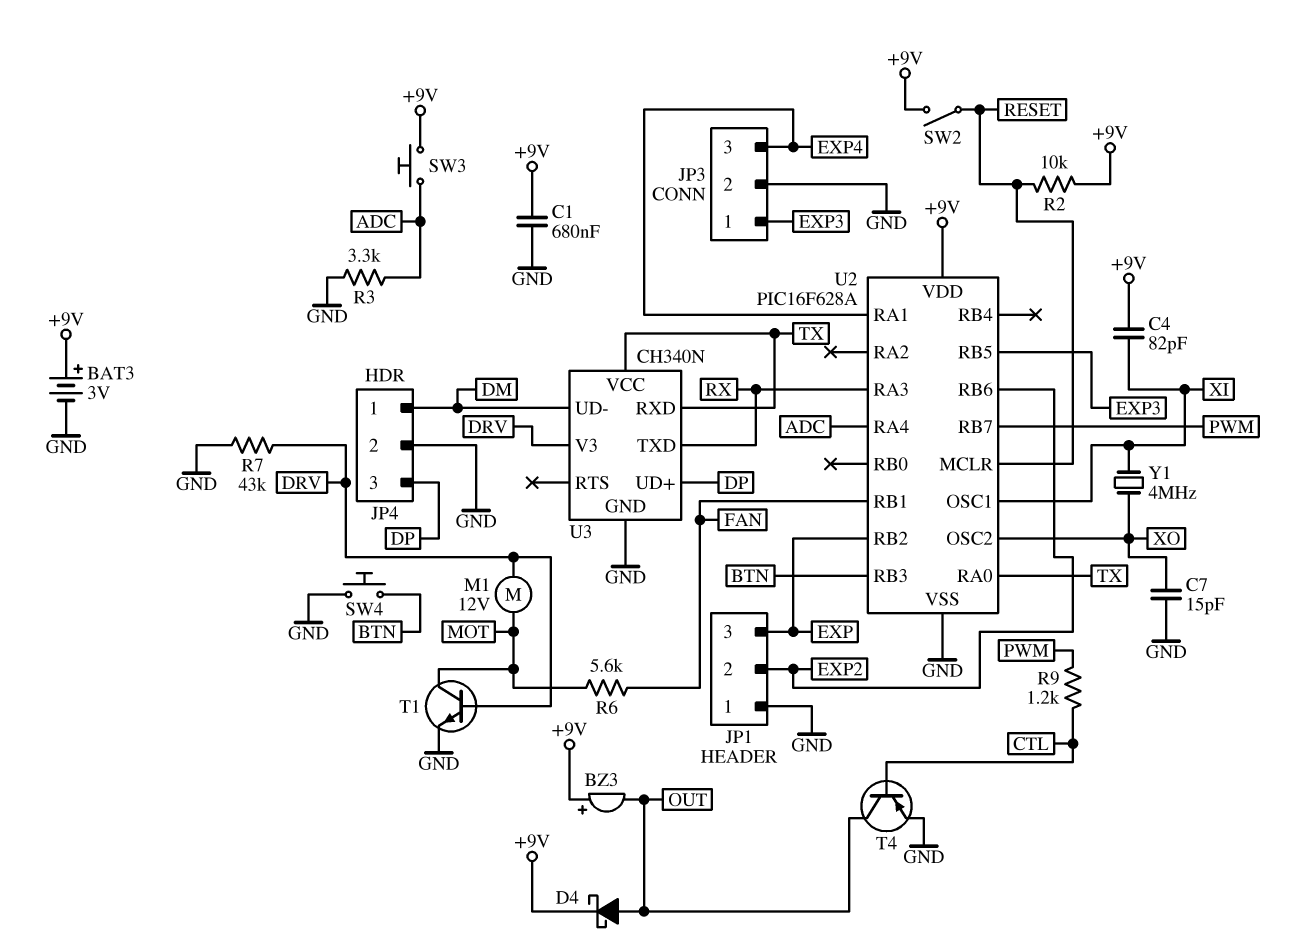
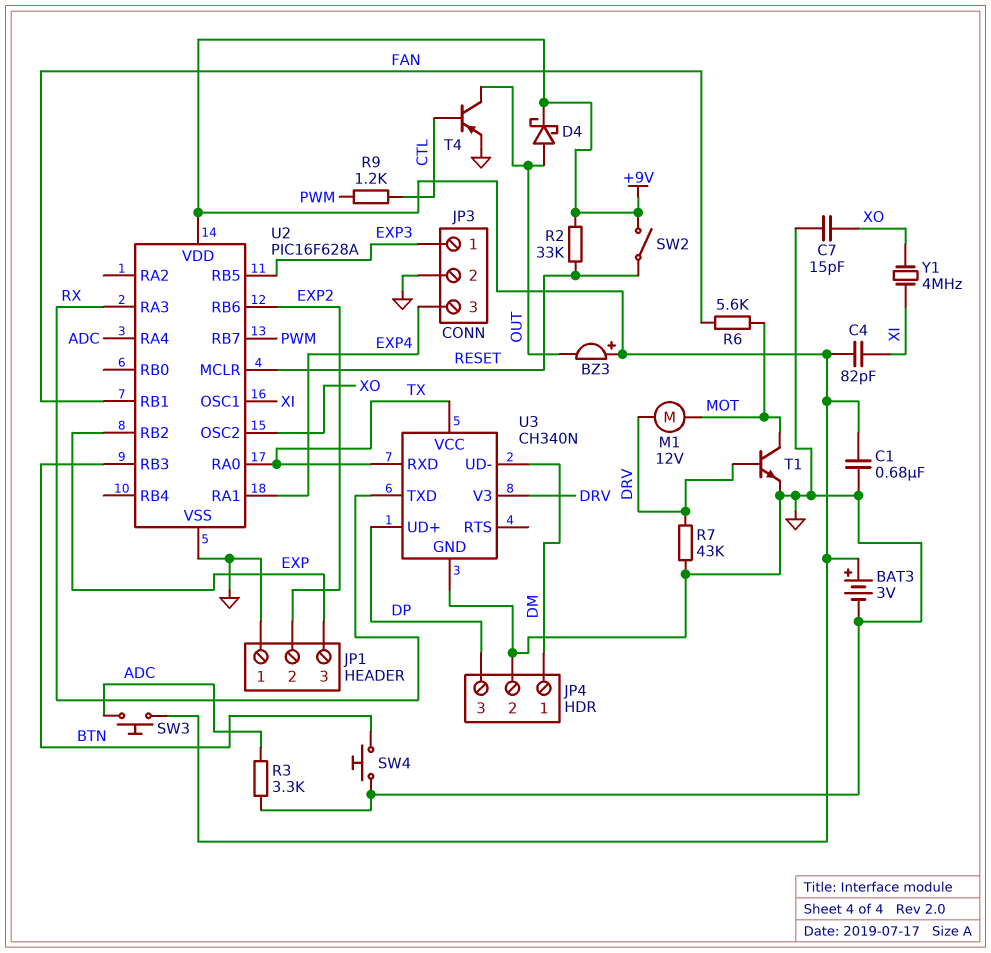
R2: 10k (+9V, RESET) -> 33k (+9V, RESET)

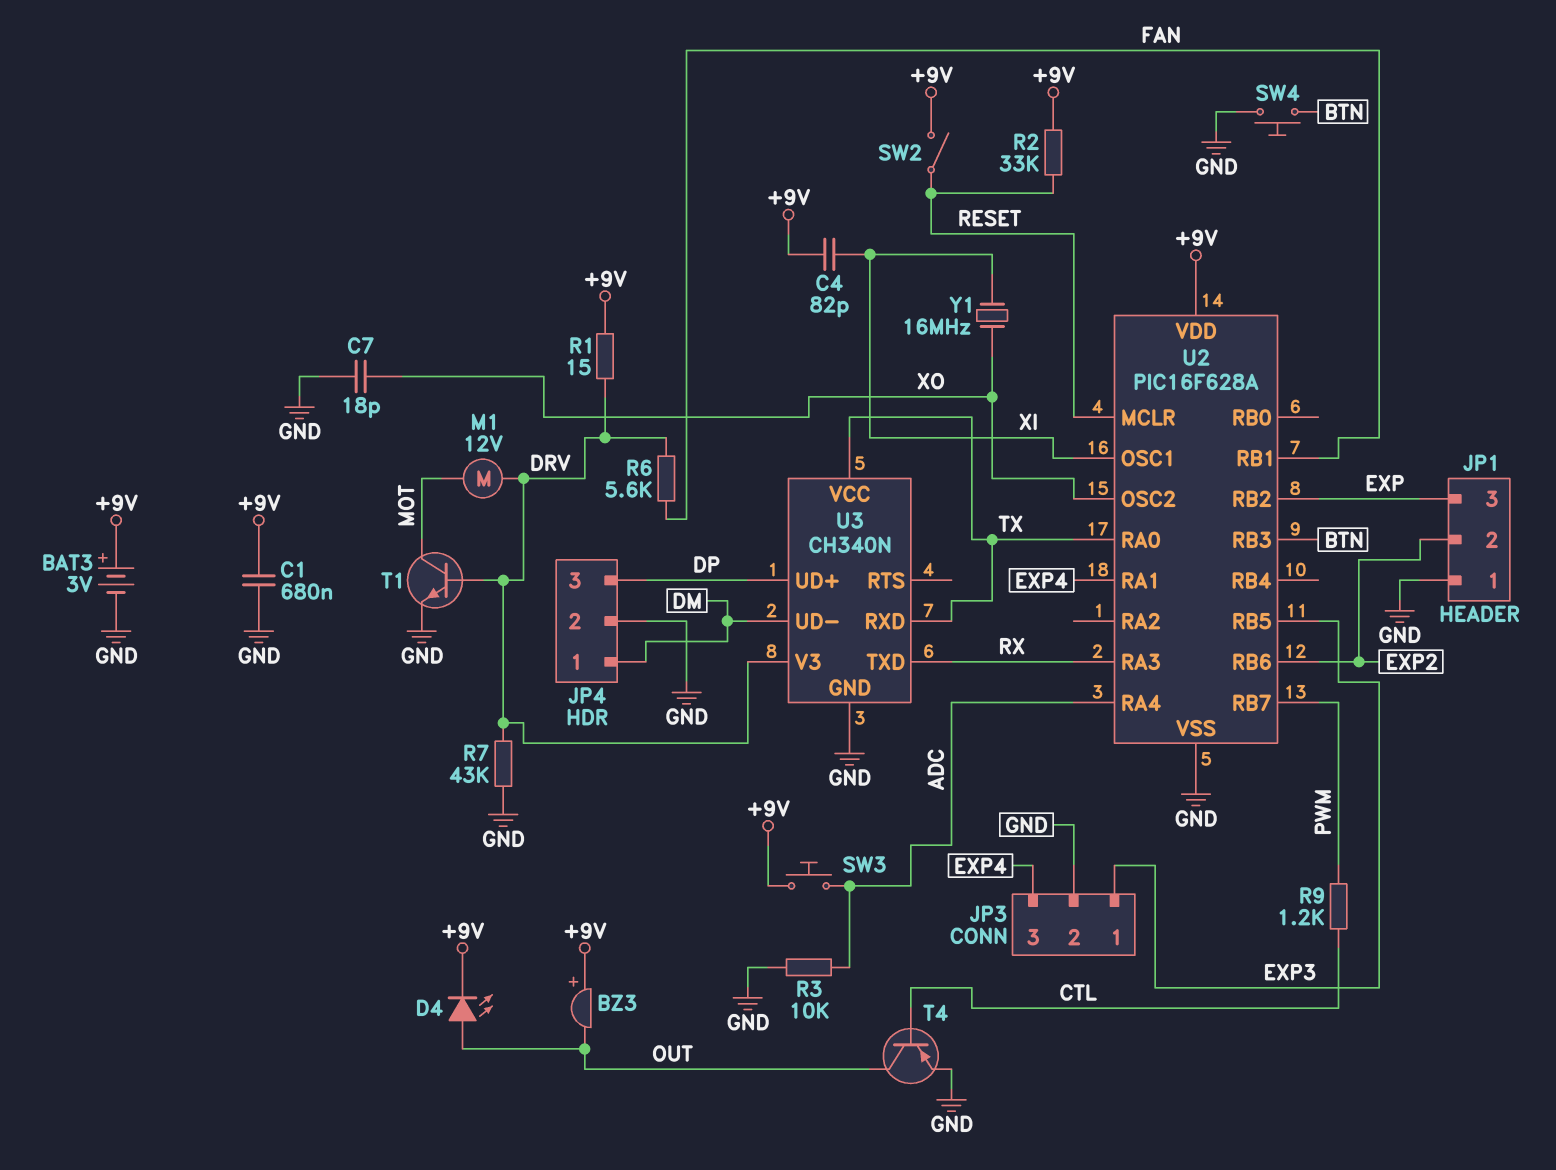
C7: 15pF (GND, XO) -> 18pF (GND, XO)
D4: schottky (A OUT, K +9V) -> LED (A OUT, K +9V)
R1: none -> 15 (+9V, DRV)
R3: 3.3k (ADC, GND) -> 10k (ADC, GND)
R6: 5.6k (FAN, MOT) -> 5.6k (DRV, FAN)
Y1: 4MHz (XI, XO) -> 16MHz (XI, XO)

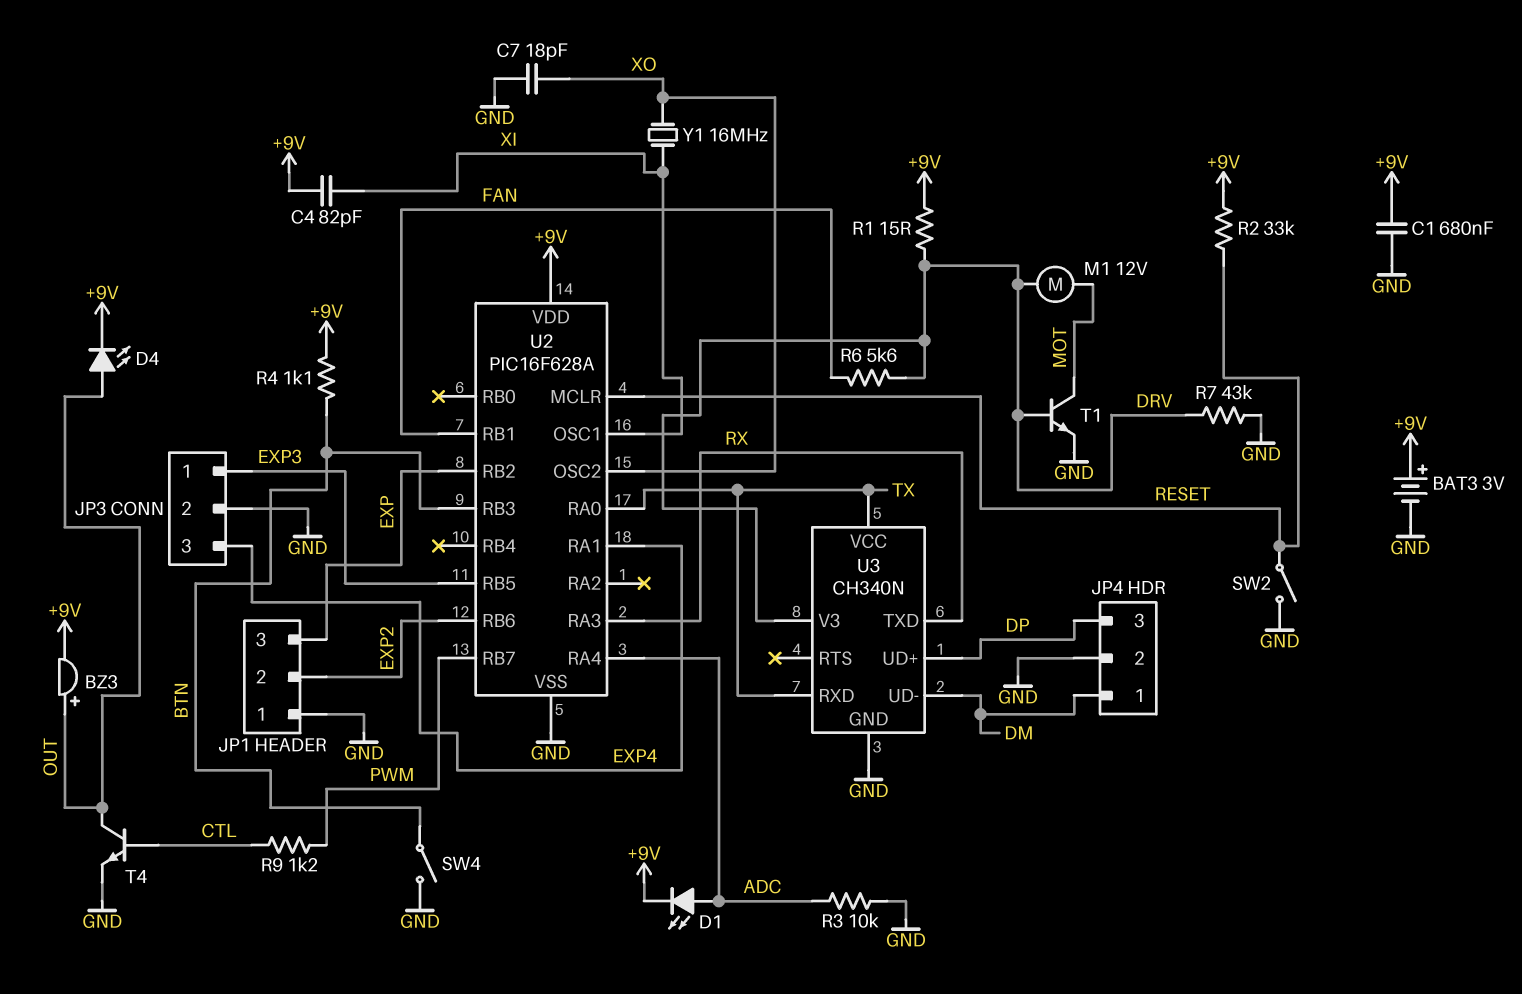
BZ3: buzzer (plus +9V, minus OUT) -> buzzer (plus OUT, minus +9V)
D1: none -> LED (A ADC, K +9V)
R4: none -> 1.1k (+9V, BTN)
SW2: switch (+9V, RESET) -> switch (GND, RESET)
SW3: button (+9V, ADC) -> none
SW4: button (BTN, GND) -> switch (BTN, GND)
T4: PNP (B CTL, C OUT, E GND) -> NPN (B CTL, C OUT, E GND)

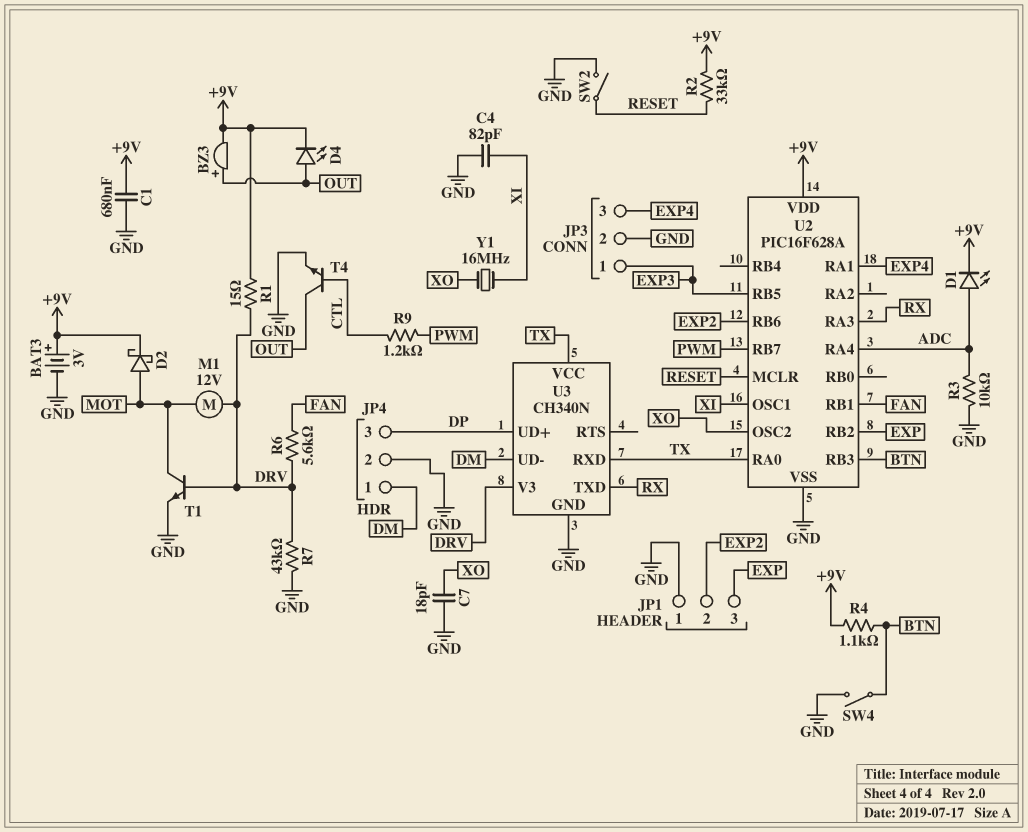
C4: 82pF (+9V, XI) -> 82pF (GND, XI)
D2: none -> schottky (A MOT, K +9V)

